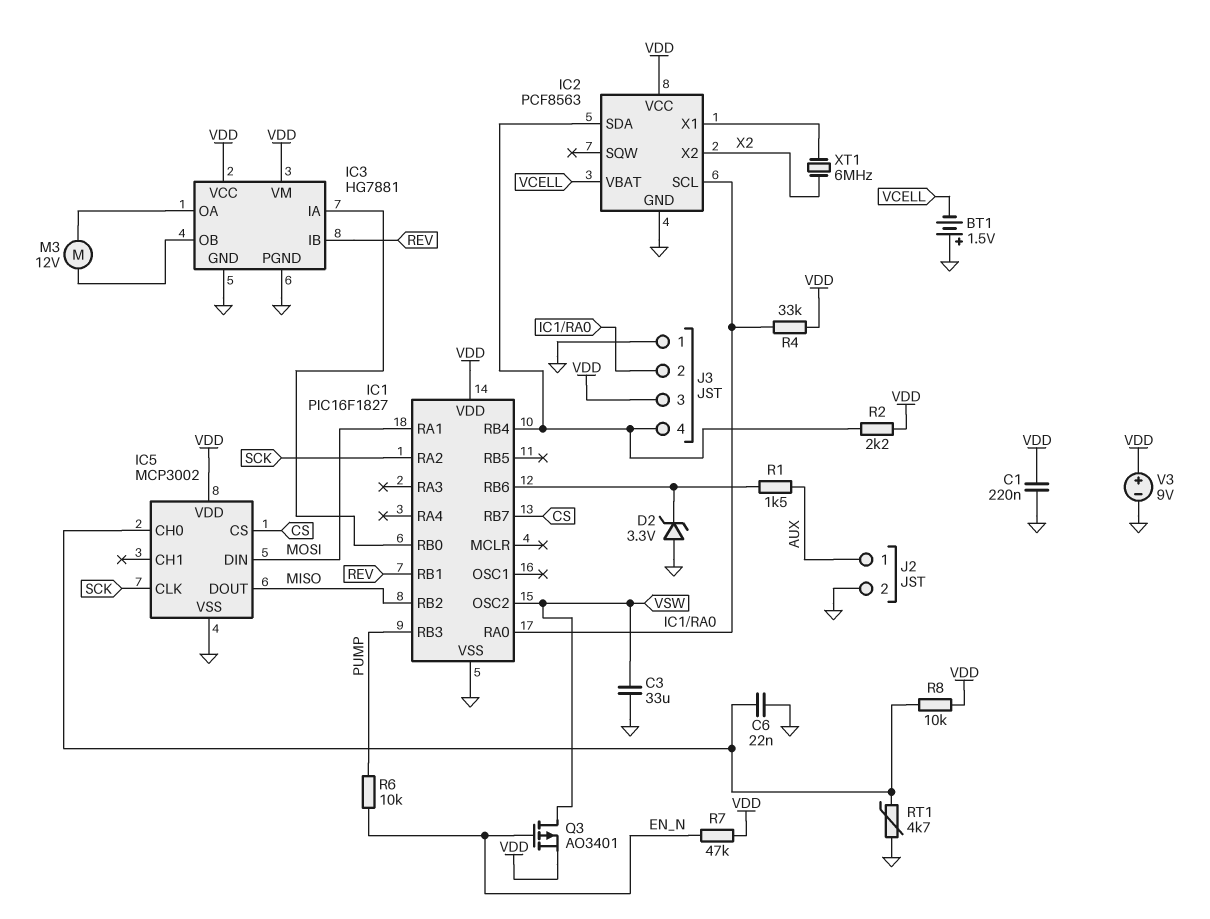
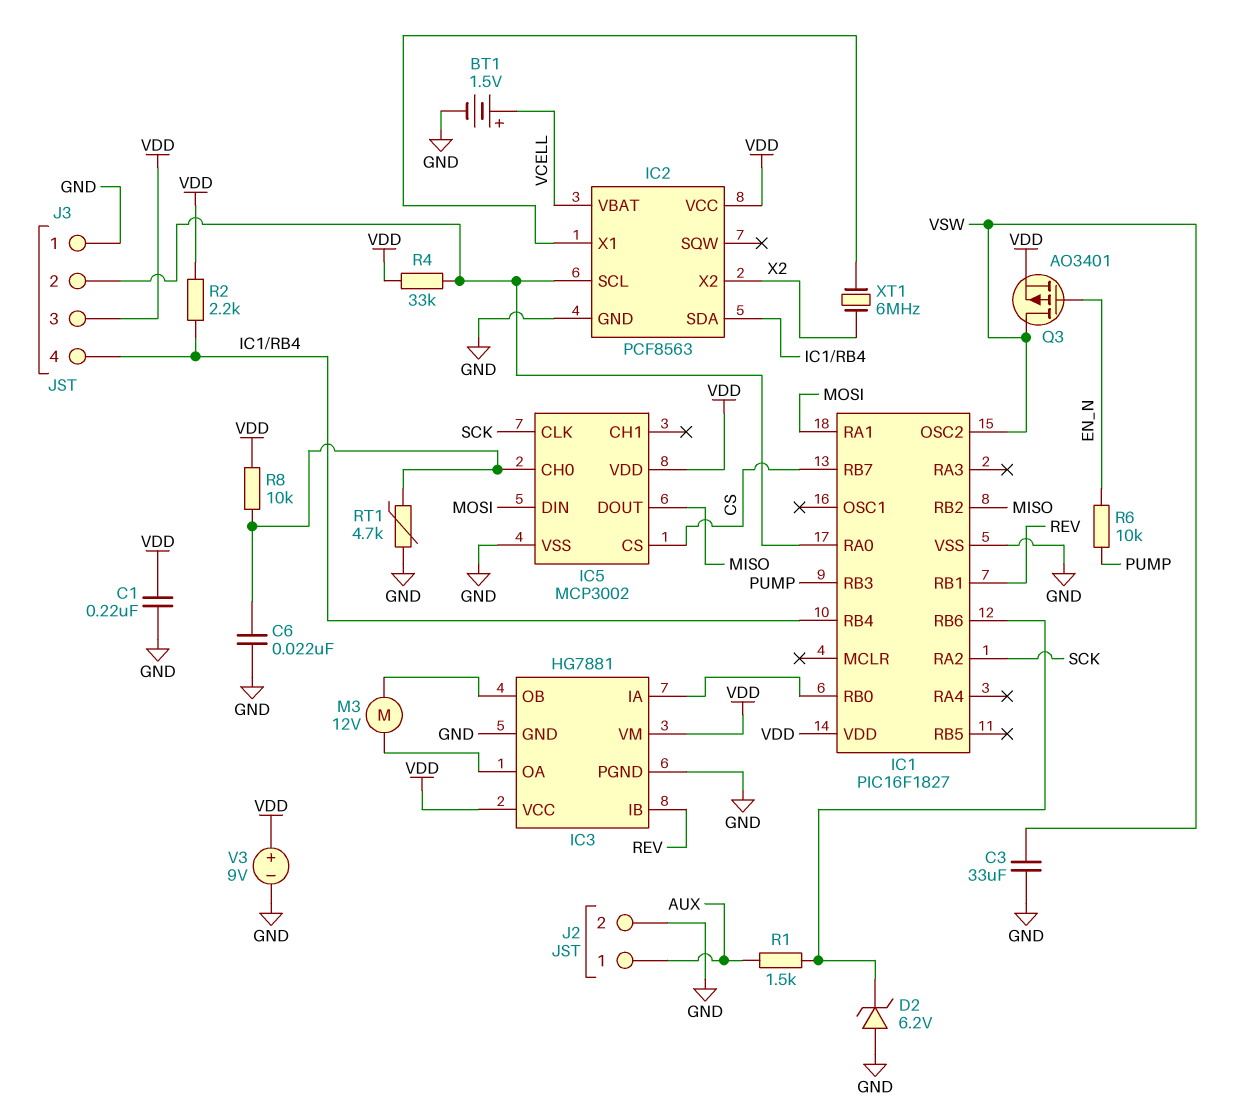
BT1: 1.5V (plus GND, minus VCELL) -> 1.5V (plus VCELL, minus GND)
D2: zener 3.3V (A GND, K IC1/RB6) -> zener 6.2V (A GND, K IC1/RB6)
R7: 47k (EN_N, VDD) -> none

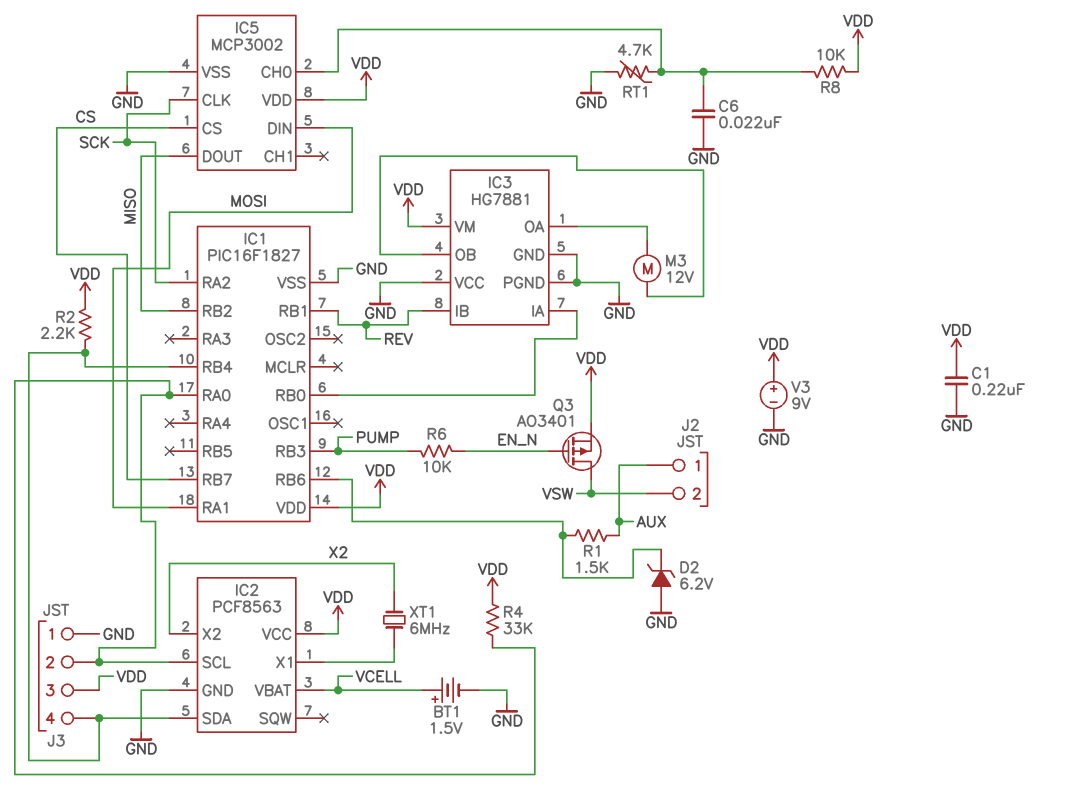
C3: 33uF (GND, VSW) -> none
IC1 pin OSC2: VSW -> none
IC3 pin VCC: VDD -> GND
J2 pin 2: GND -> VSW

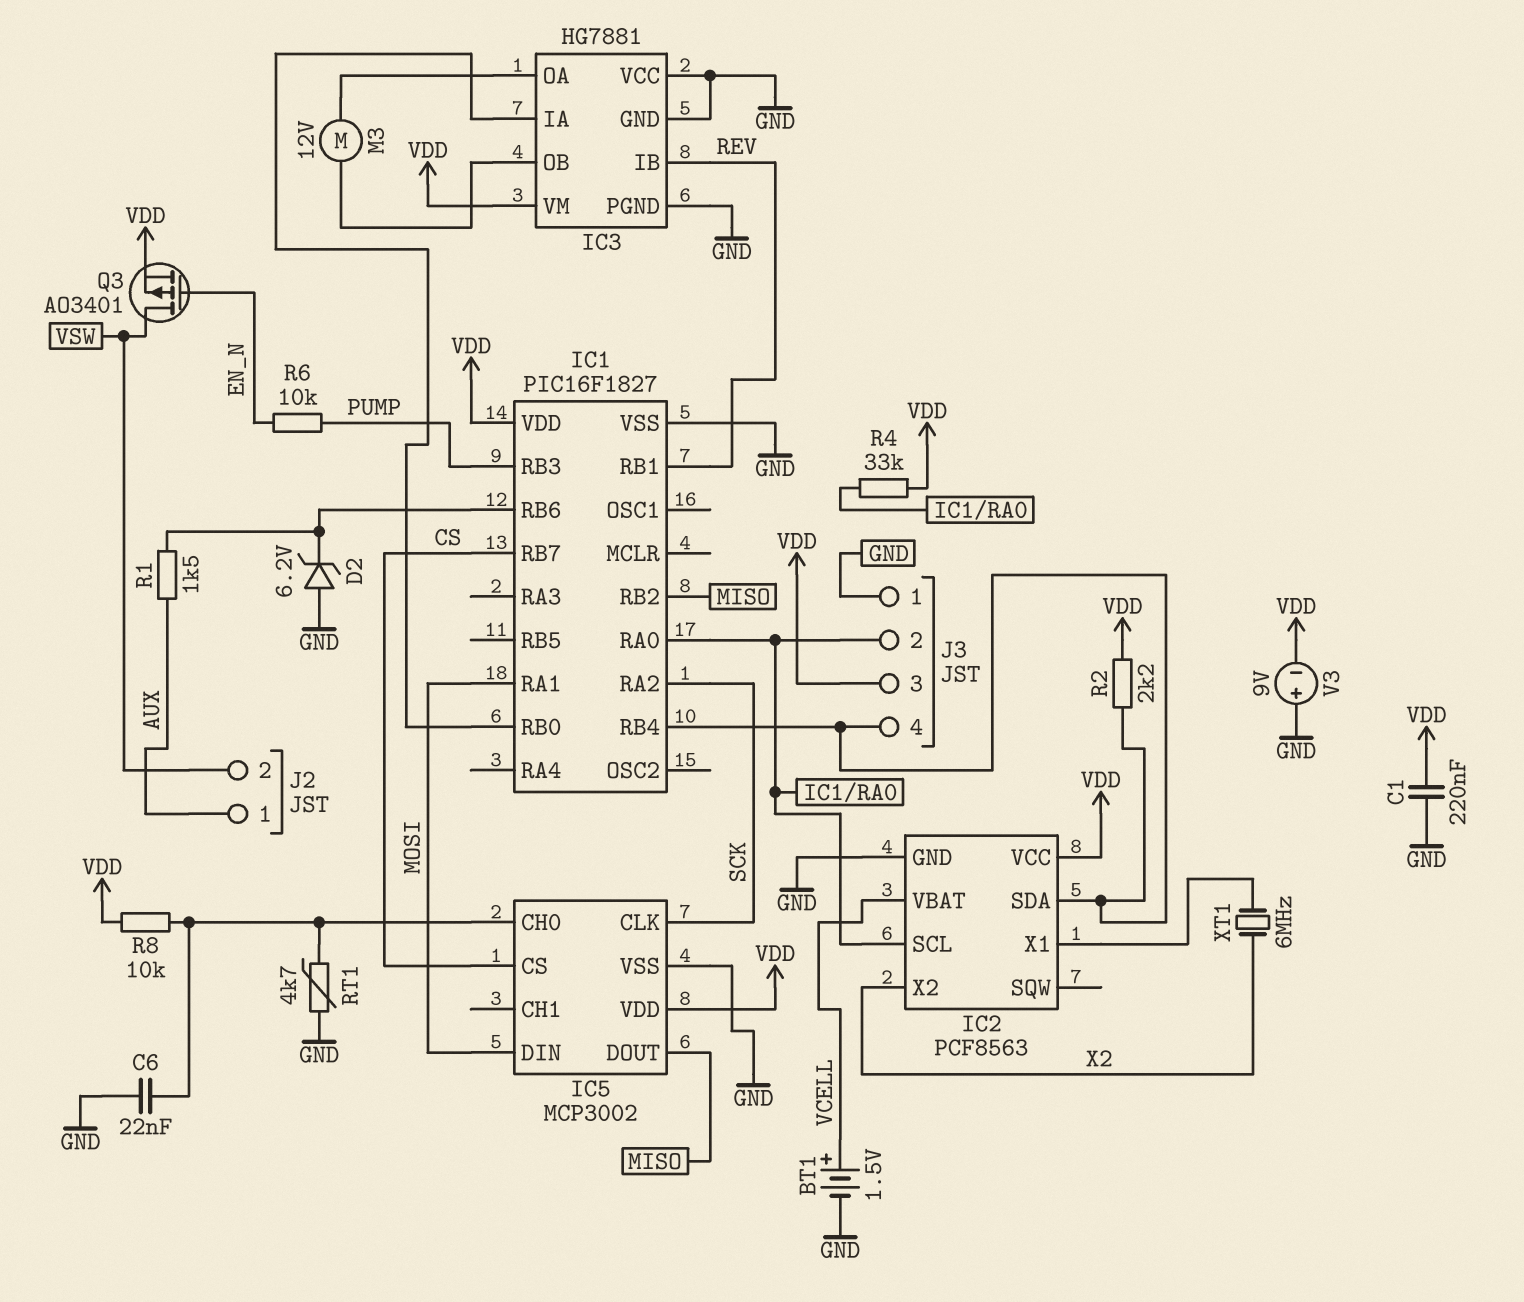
V3: 9V (plus VDD, minus GND) -> 9V (plus GND, minus VDD)

